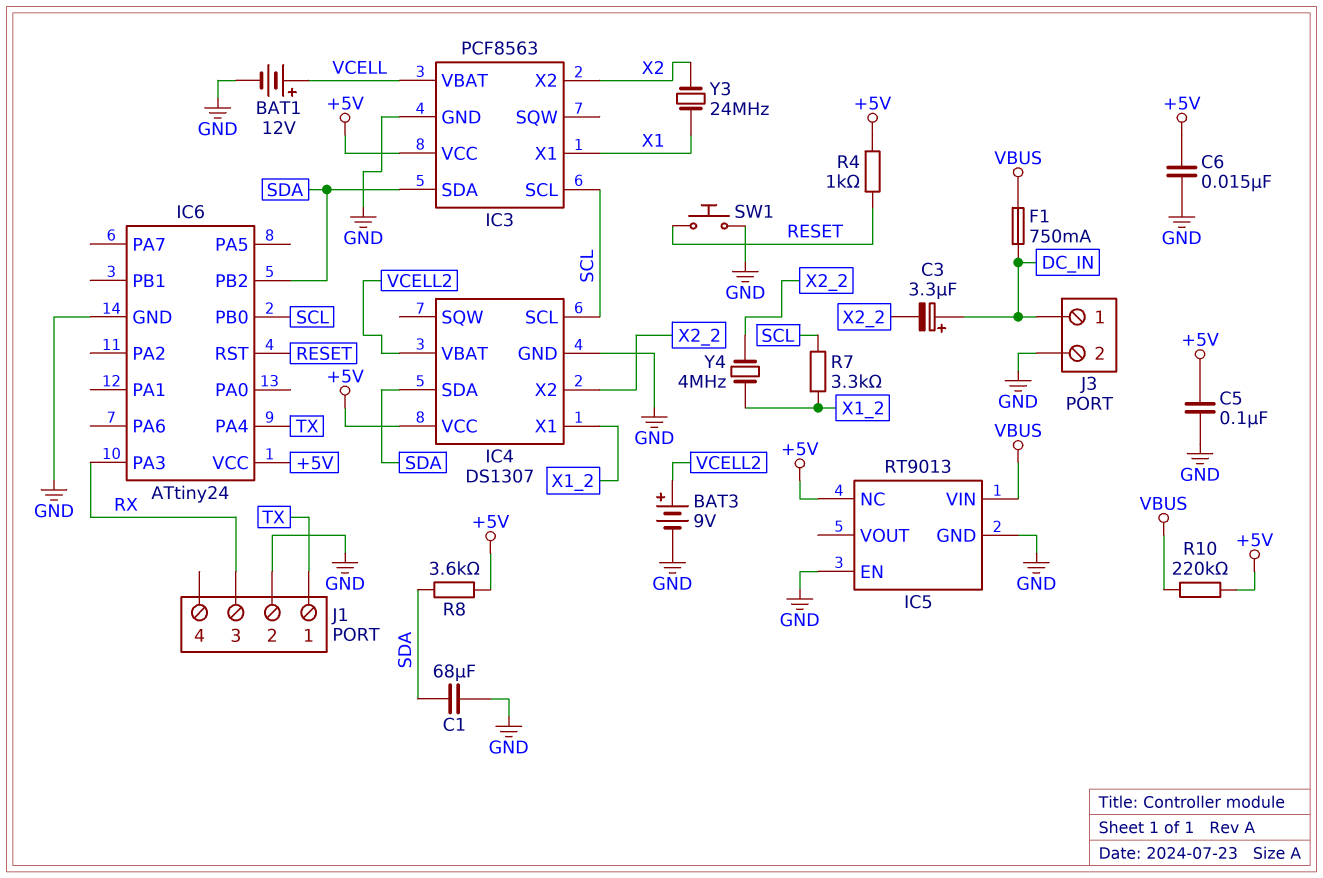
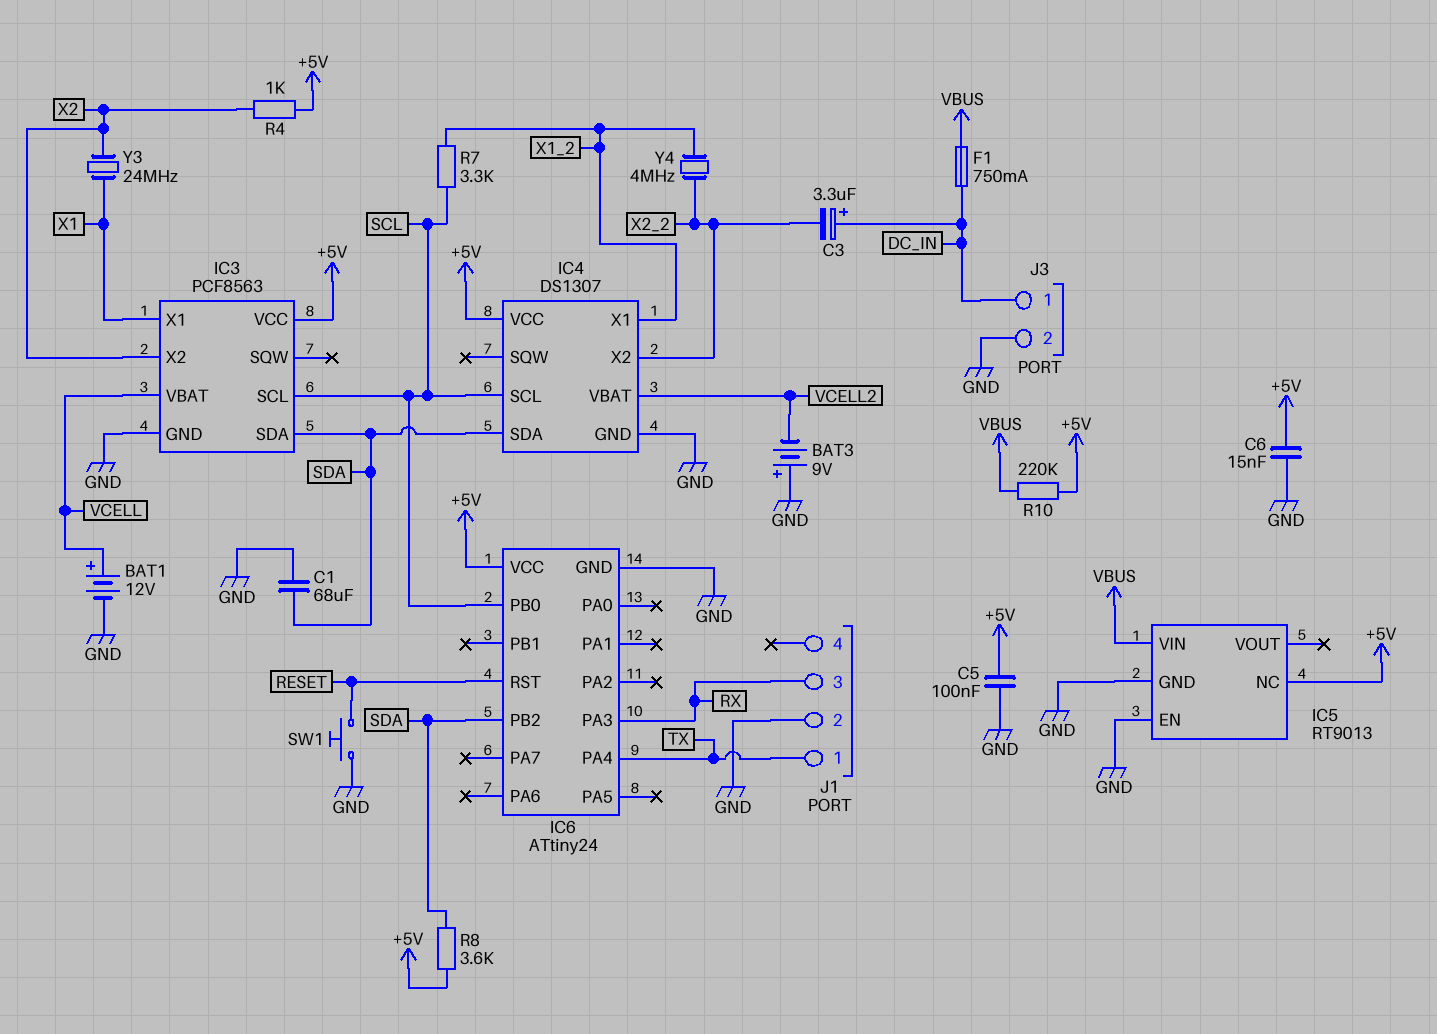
BAT3: 9V (plus VCELL2, minus GND) -> 9V (plus GND, minus VCELL2)
R4: 1k (+5V, RESET) -> 1k (+5V, X2)

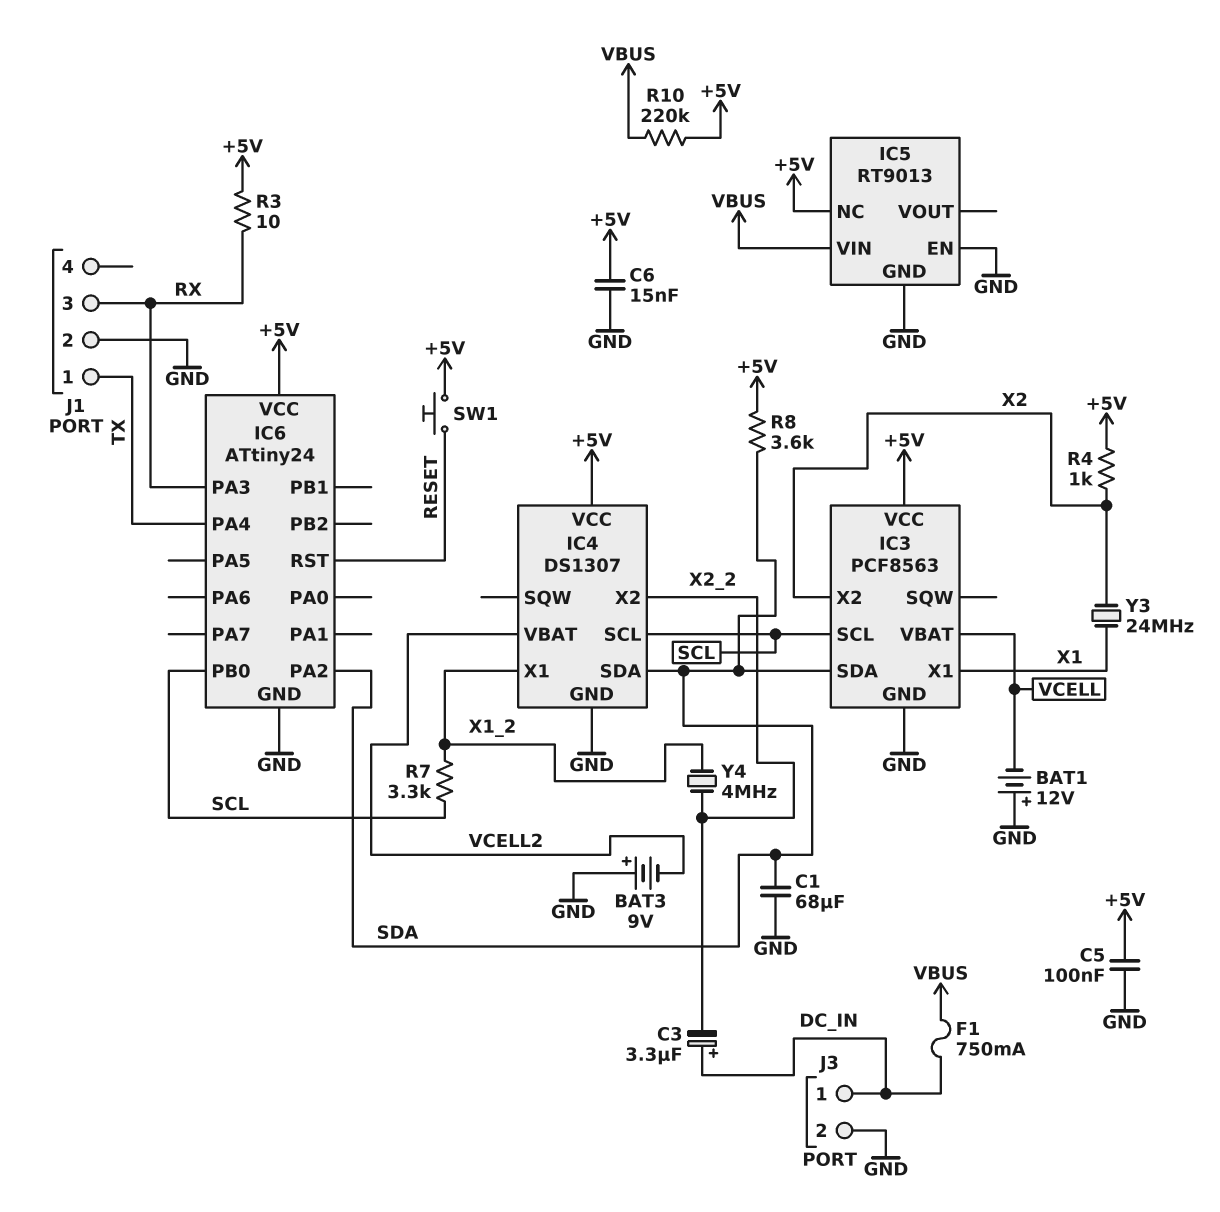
BAT1: 12V (plus VCELL, minus GND) -> 12V (plus GND, minus VCELL)
IC6 pin PA2: none -> SDA
IC6 pin PB2: SDA -> none
R3: none -> 10 (+5V, RX)
SW1: button (GND, RESET) -> button (+5V, RESET)

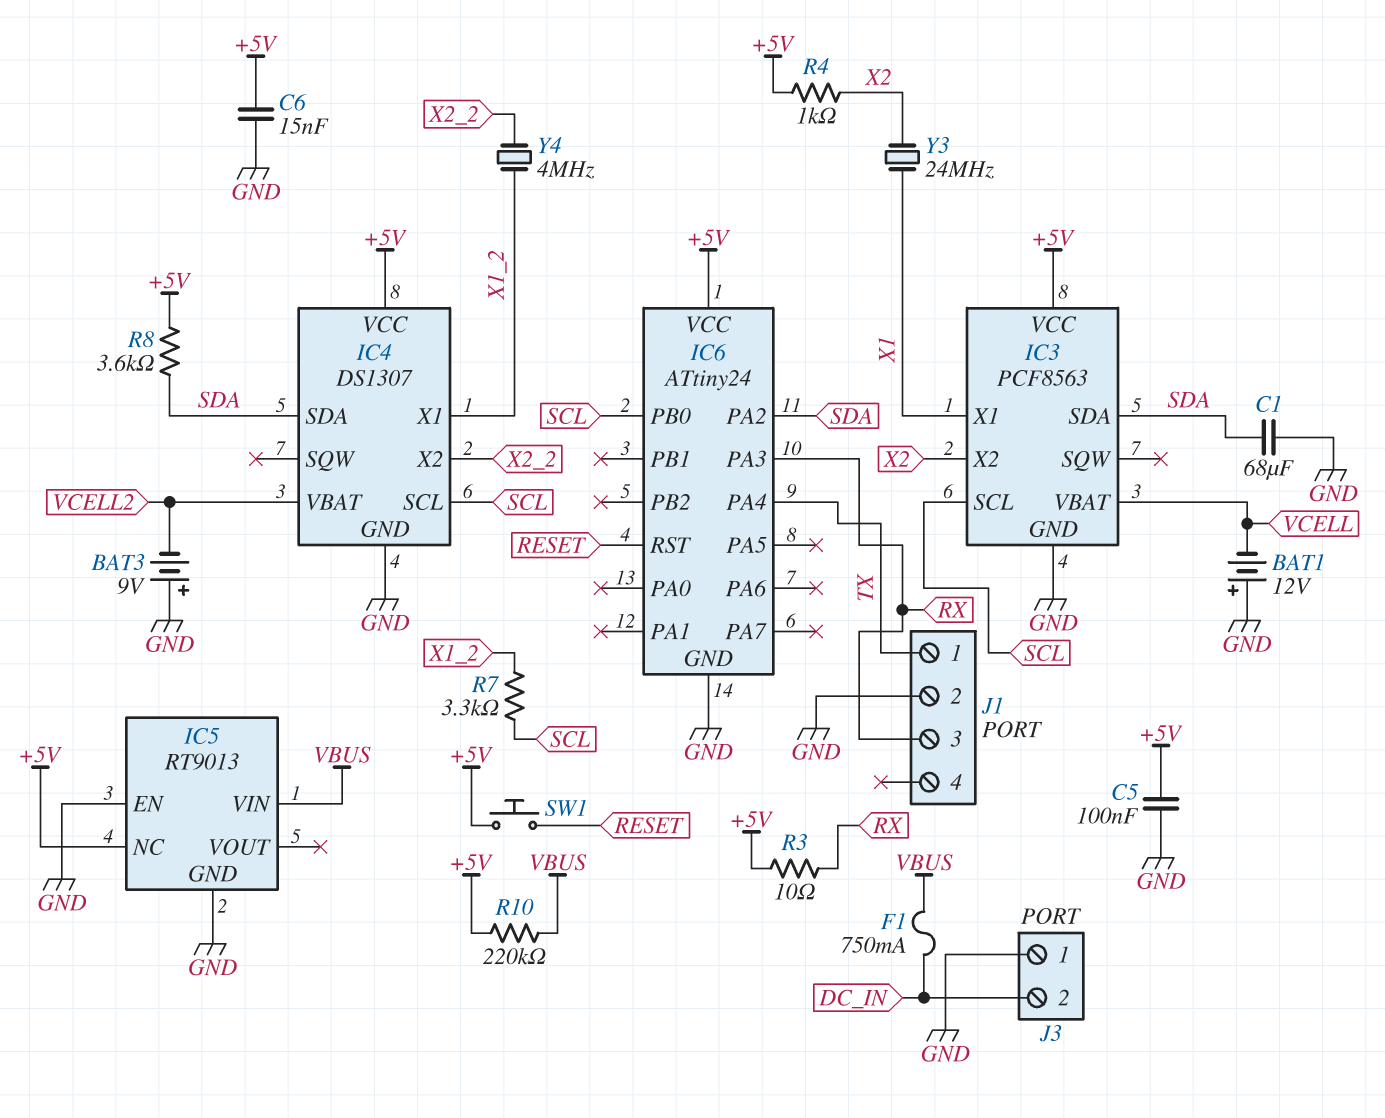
C3: 3.3uF (plus DC_IN, minus X2_2) -> none
J3 pin 1: DC_IN -> GND
J3 pin 2: GND -> DC_IN

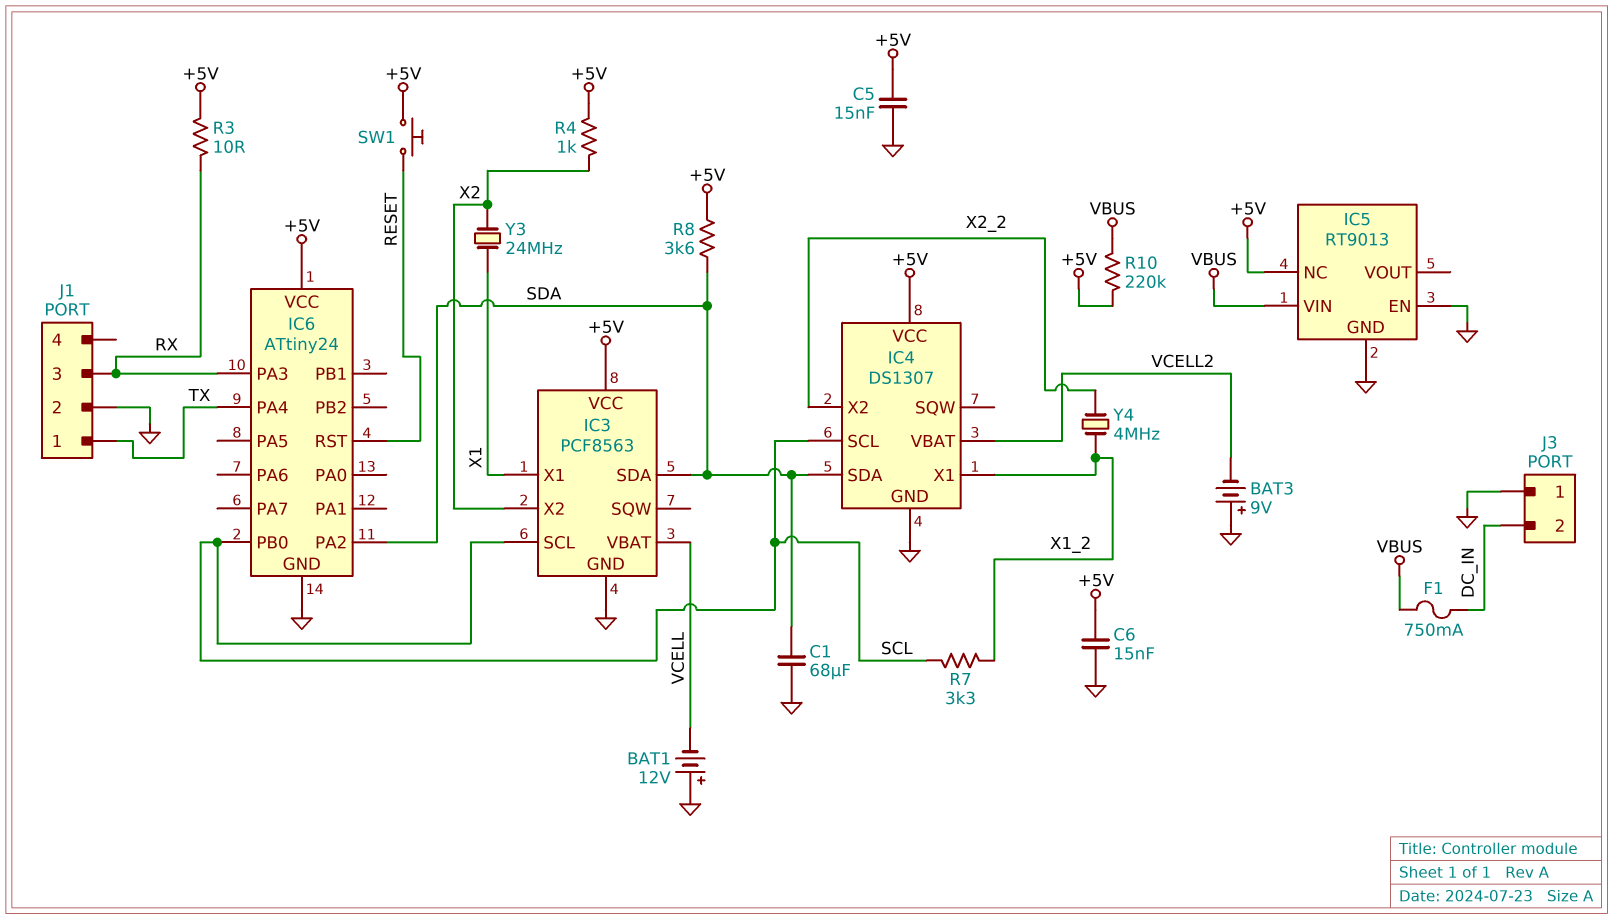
C5: 100nF (+5V, GND) -> 15nF (+5V, GND)

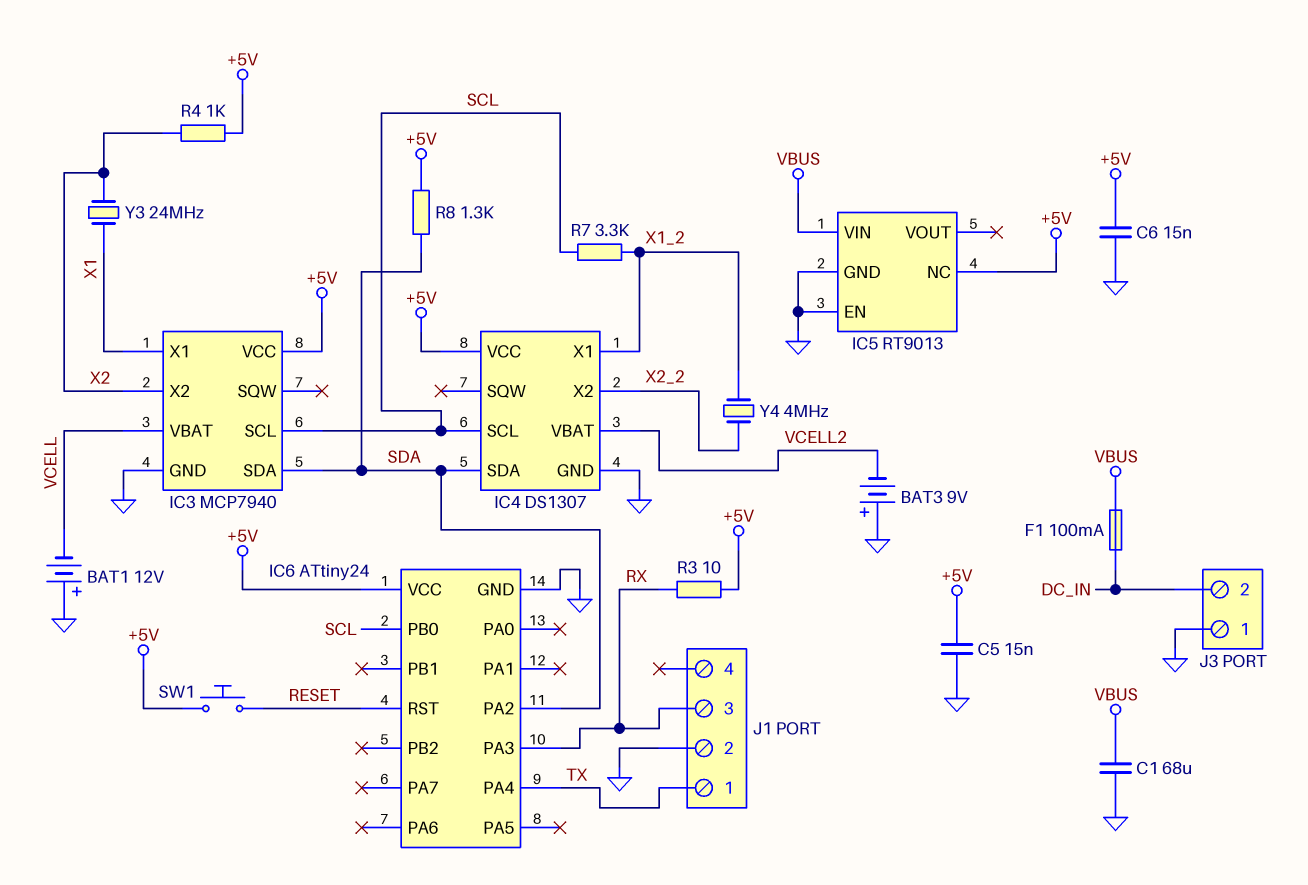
C1: 68uF (GND, SDA) -> 68uF (GND, VBUS)
F1: 750mA (DC_IN, VBUS) -> 100mA (DC_IN, VBUS)
IC3: PCF8563 -> MCP7940
R8: 3.6k (+5V, SDA) -> 1.3k (+5V, SDA)
R10: 220k (+5V, VBUS) -> none

